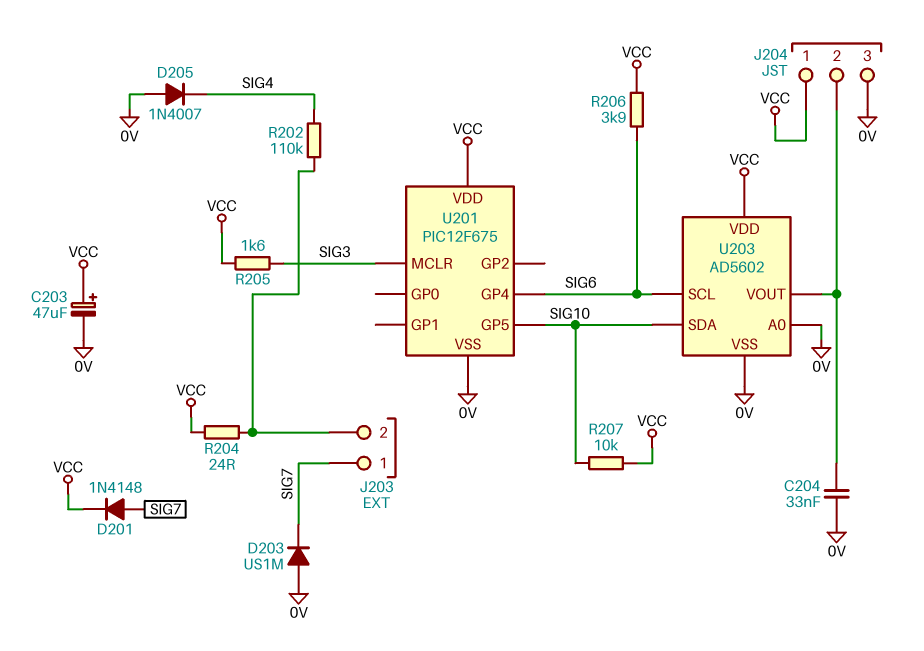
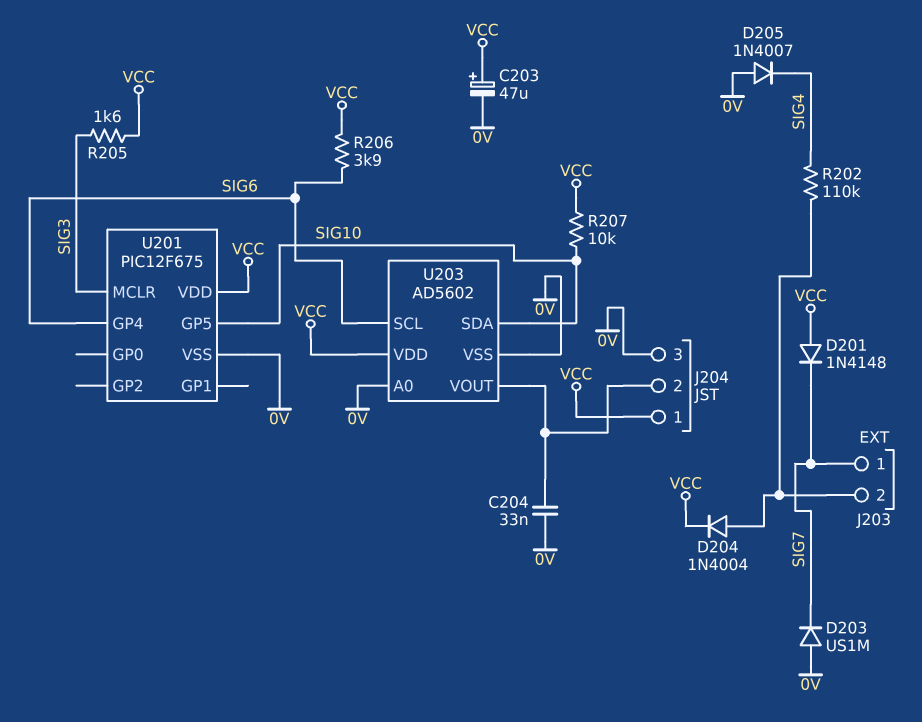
D201: diode 1N4148 (A SIG7, K VCC) -> diode 1N4148 (A VCC, K SIG7)
D204: none -> diode 1N4004 (A J203/2, K VCC)
R204: 24 (J203/2, VCC) -> none

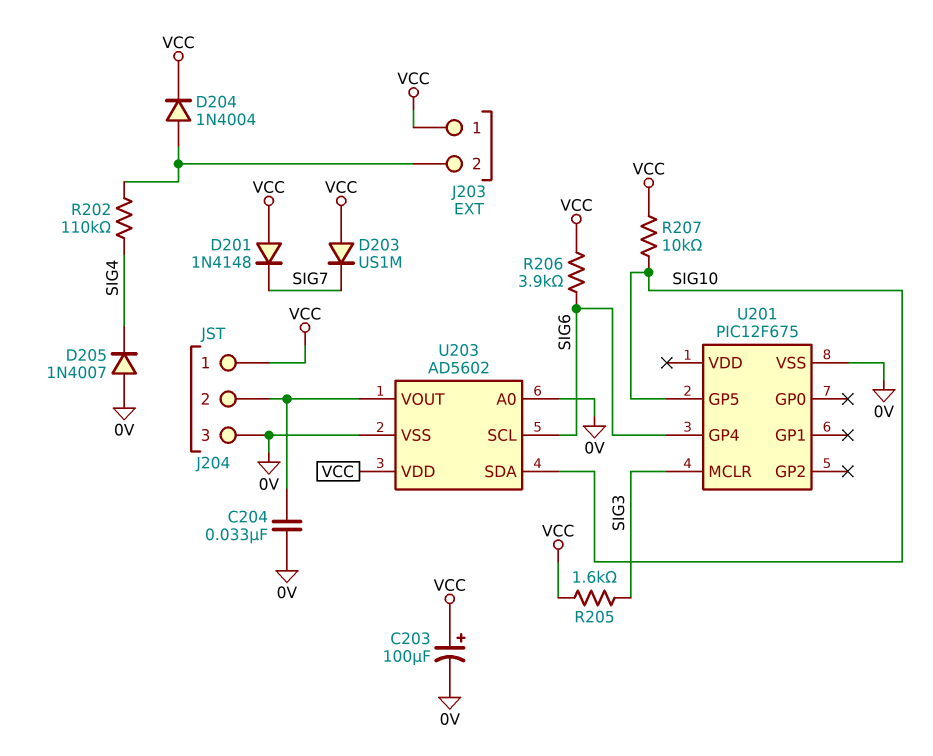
C203: 47uF (plus VCC, minus 0V) -> 100uF (plus VCC, minus 0V)
D203: diode US1M (A 0V, K SIG7) -> diode US1M (A VCC, K SIG7)
J203 pin 1: SIG7 -> VCC
U201 pin VDD: VCC -> none

